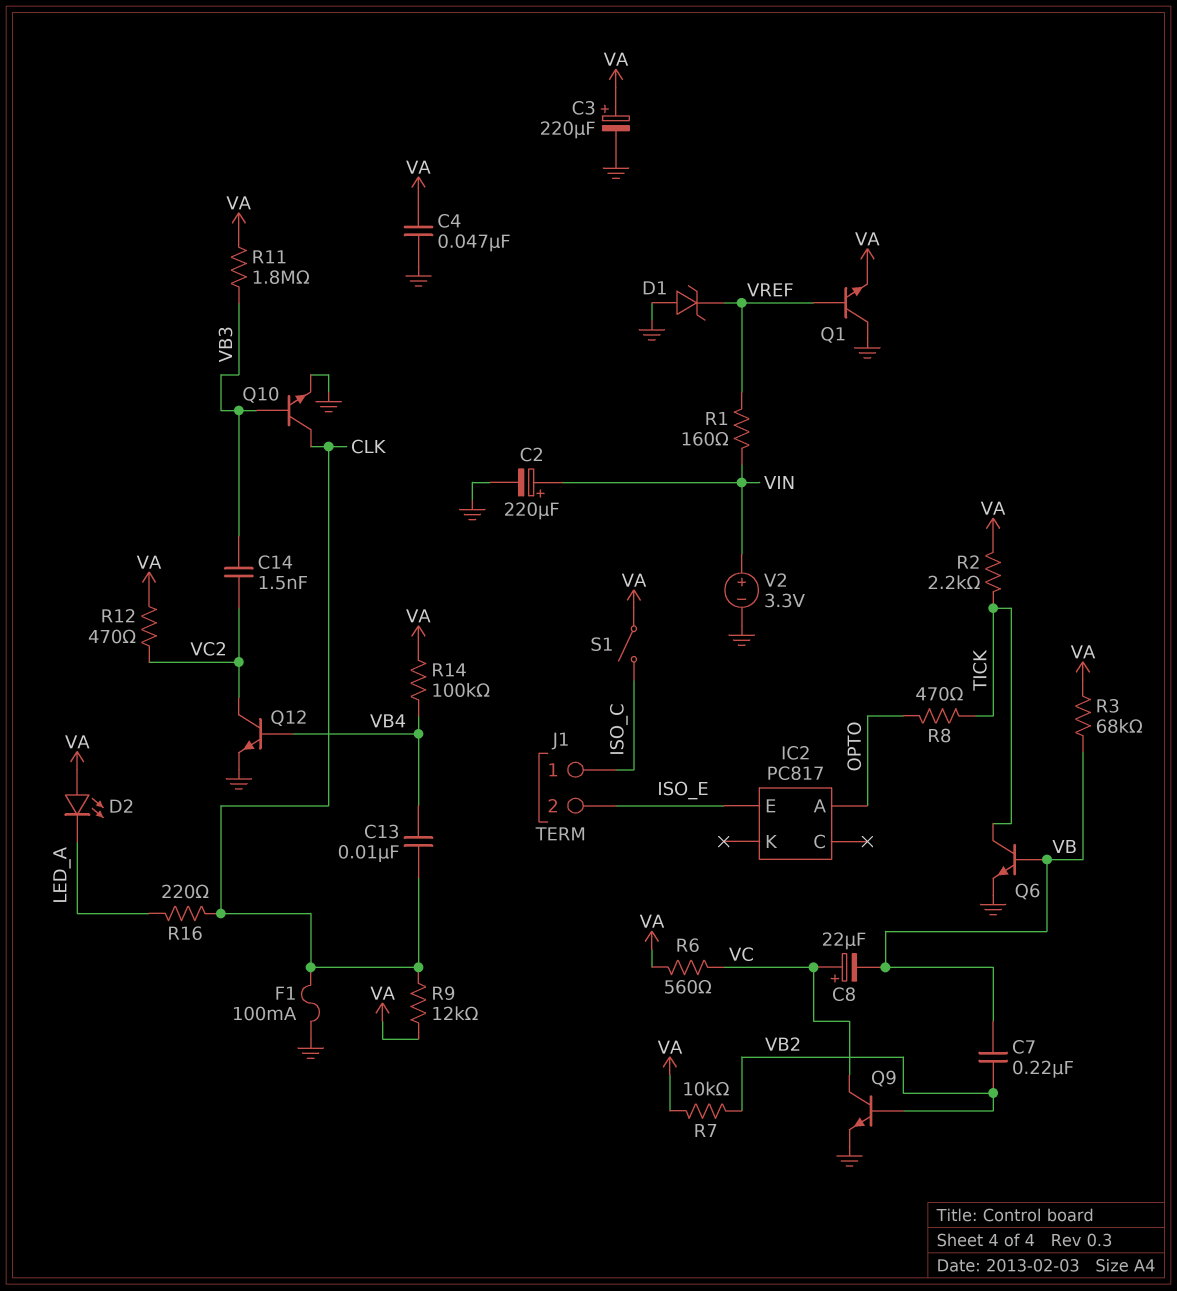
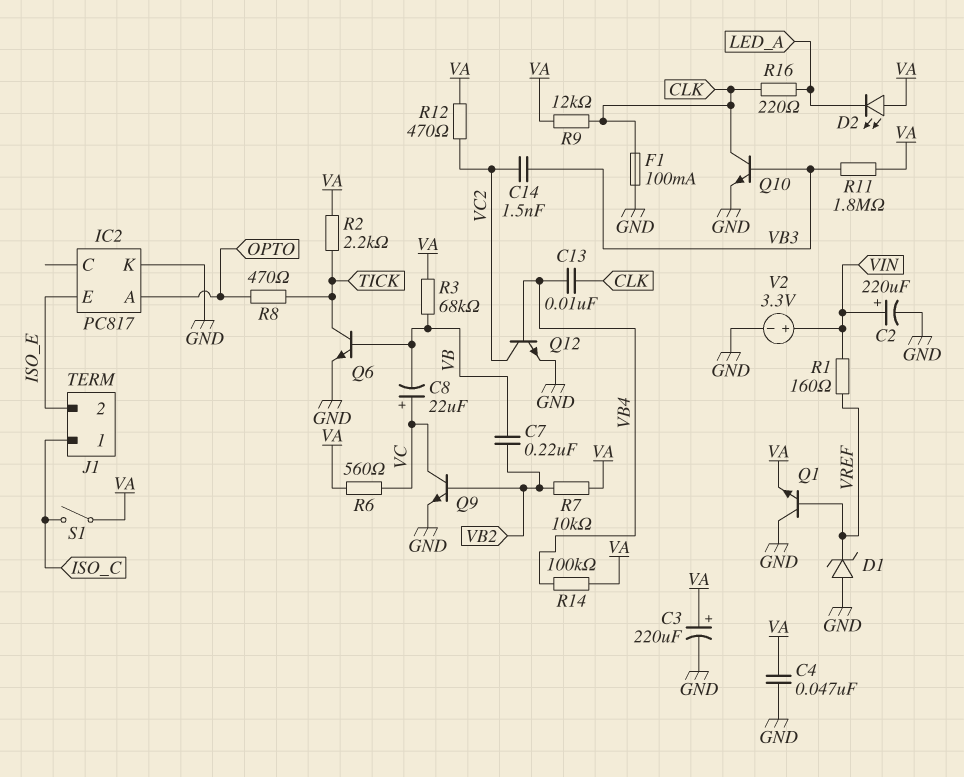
IC2 pin K: none -> GND

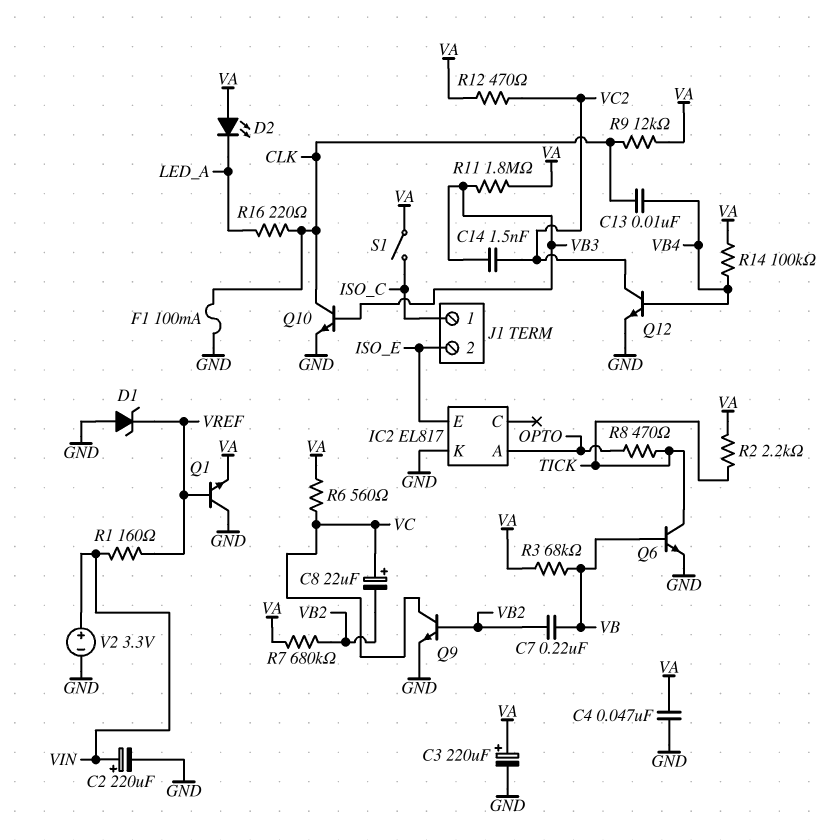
C8: 22uF (plus VC, minus VB) -> 22uF (plus VC, minus VB2)
IC2: PC817 -> EL817
R7: 10k (VA, VB2) -> 680k (VA, VB2)

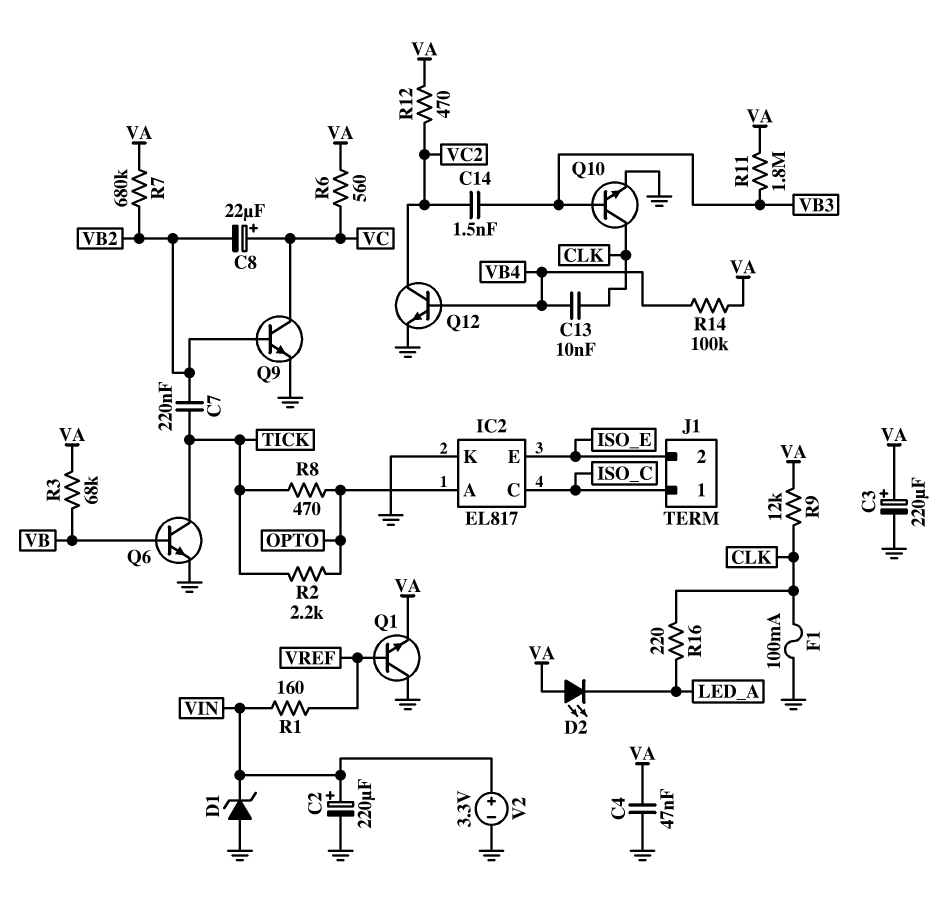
C7: 220nF (VB, VB2) -> 220nF (TICK, VB2)
D1: zener (A GND, K VREF) -> zener (A GND, K VIN)
IC2 pin C: none -> ISO_C
R2: 2.2k (TICK, VA) -> 2.2k (OPTO, TICK)
S1: switch (ISO_C, VA) -> none

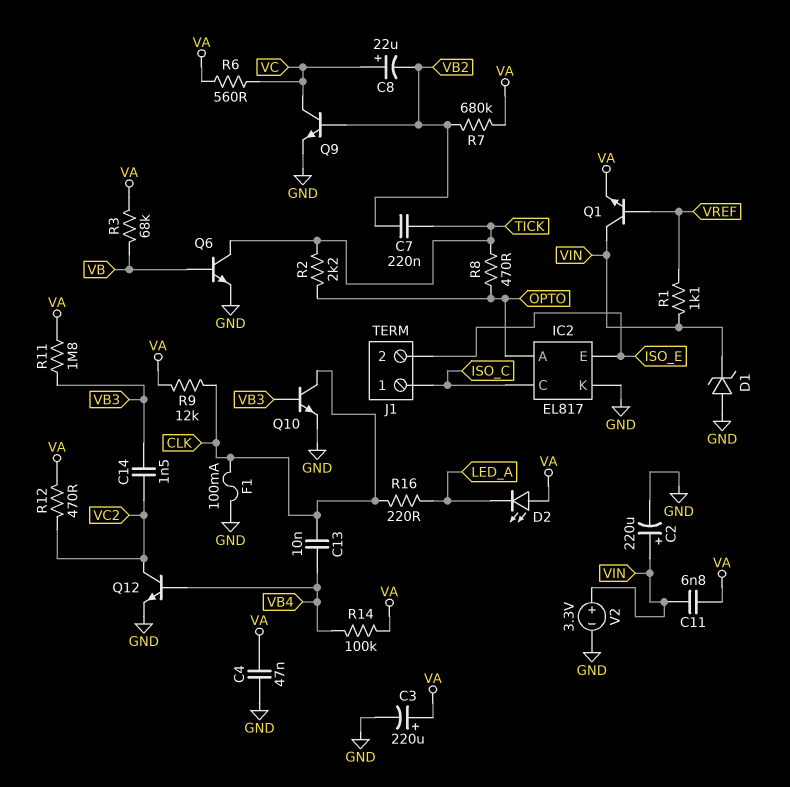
C11: none -> 6.8nF (VA, VIN)
Q1: NPN (B VREF, C GND, E VA) -> NPN (B VREF, C VIN, E VA)
R1: 160 (VIN, VREF) -> 1.1k (VIN, VREF)

